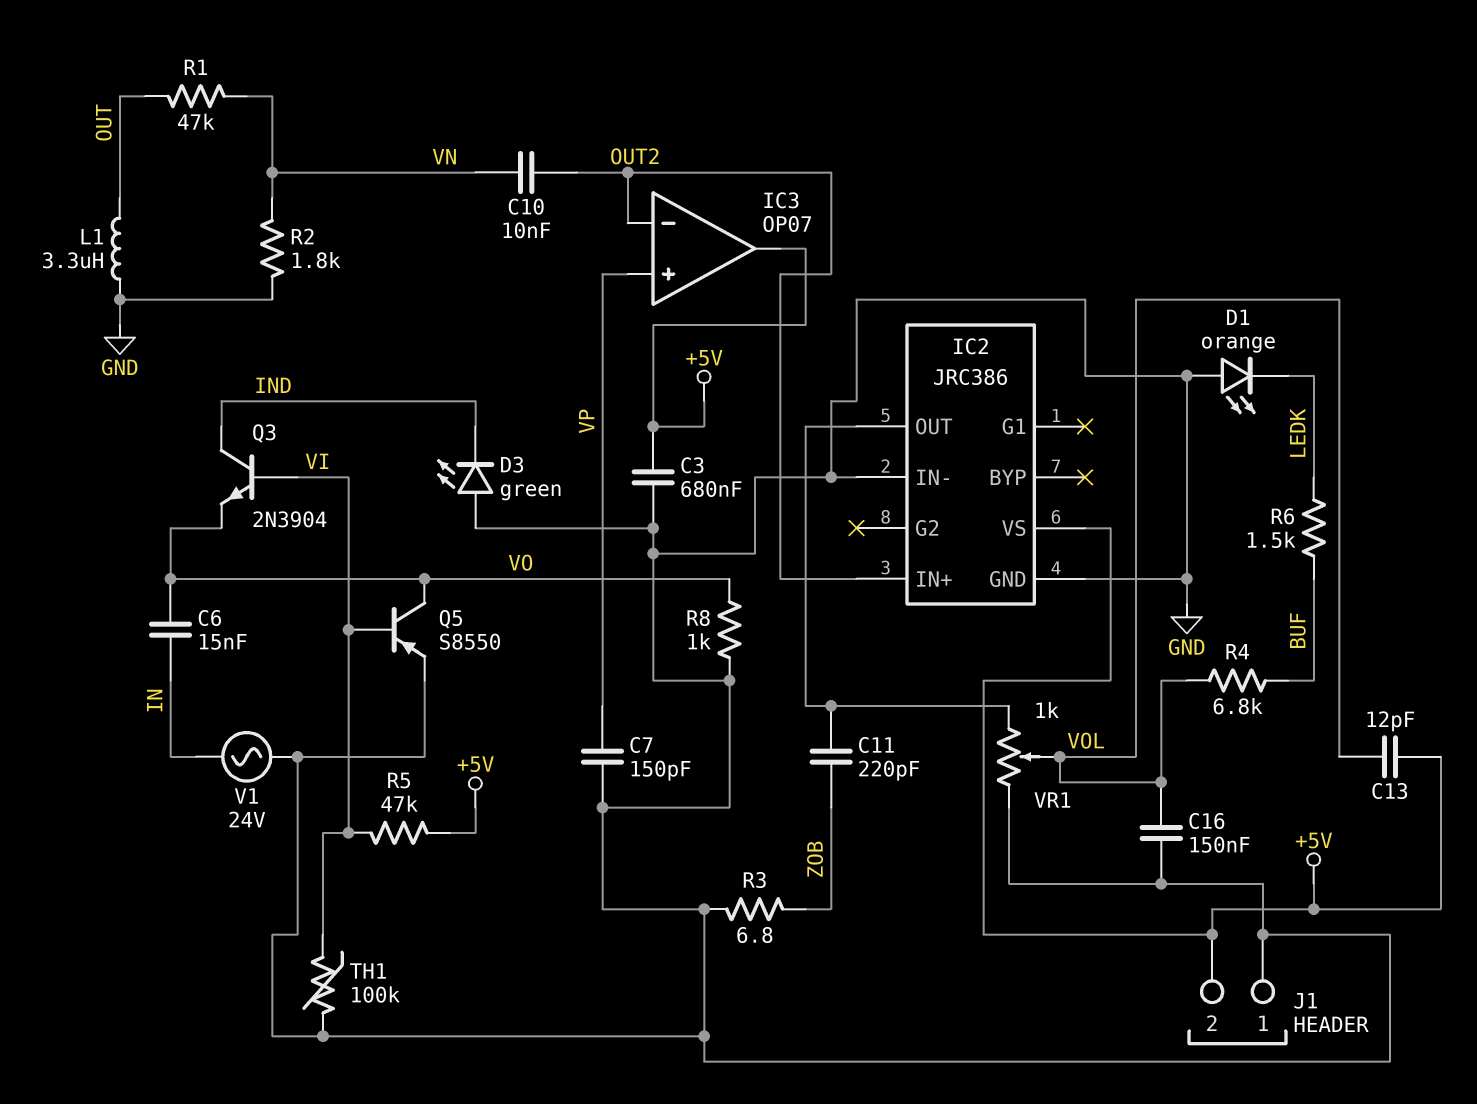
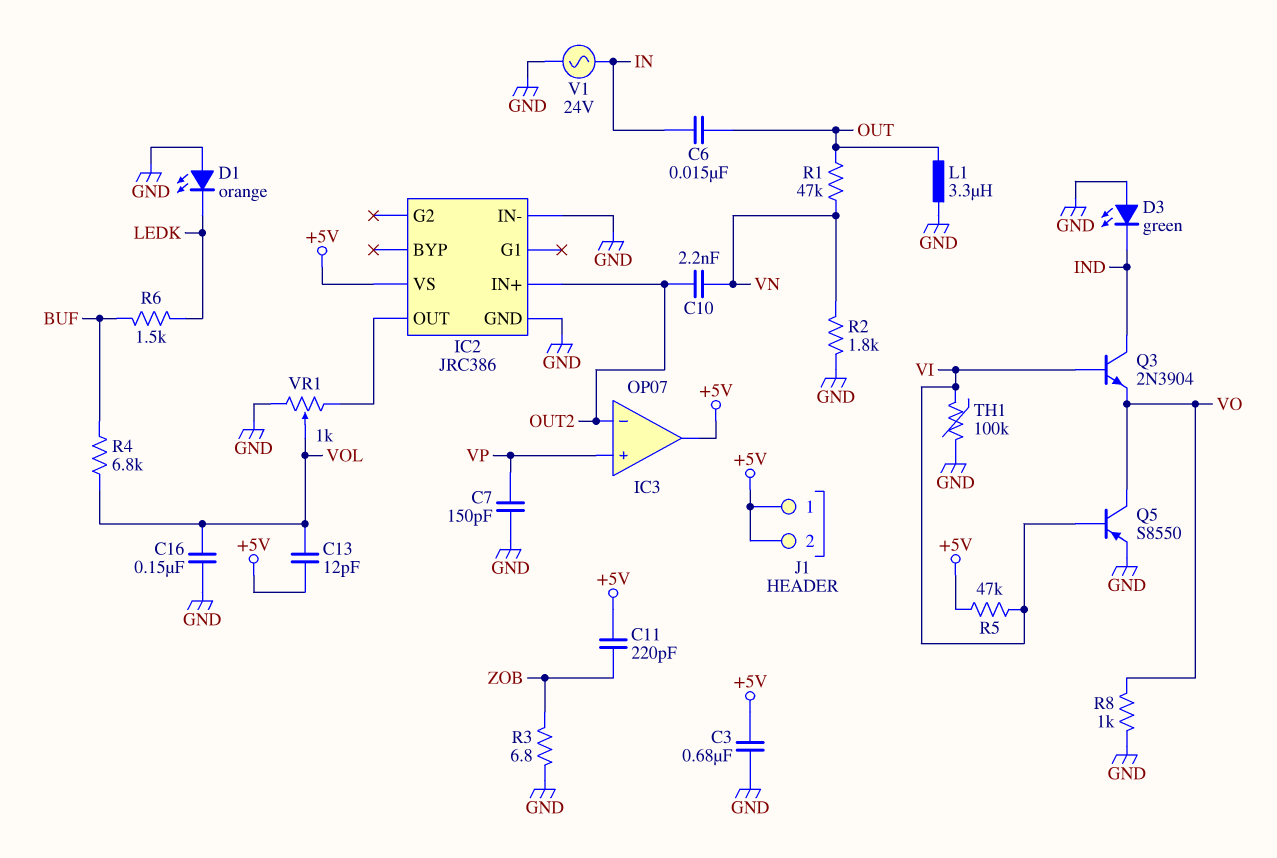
C6: 15nF (IN, VO) -> 15nF (IN, OUT)
C10: 10nF (OUT2, VN) -> 2.2nF (OUT2, VN)
C11: 220pF (IC2/OUT, ZOB) -> 220pF (+5V, ZOB)
J1 pin 1: GND -> +5V

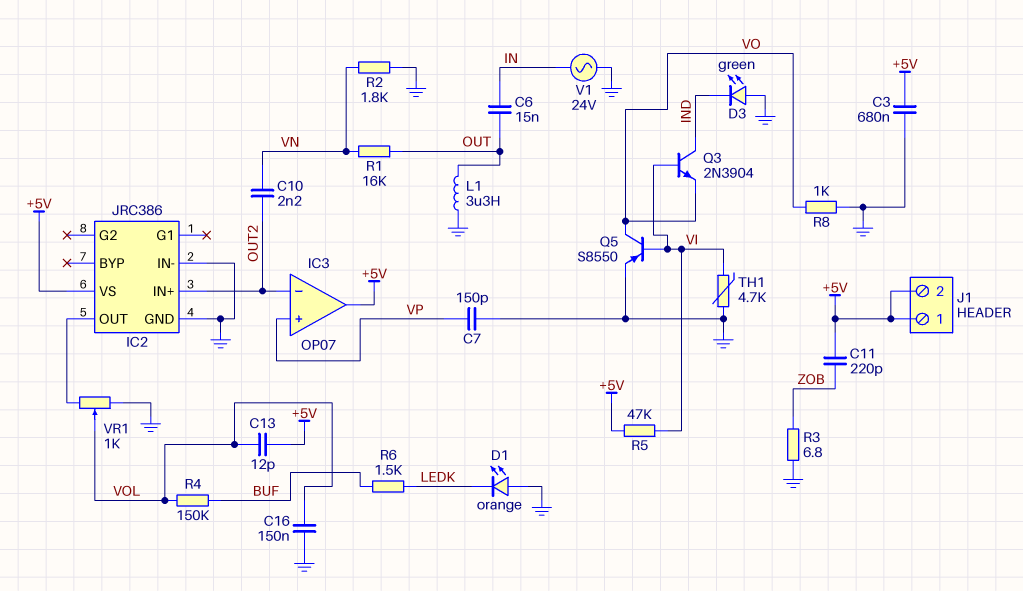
R1: 47k (OUT, VN) -> 16k (OUT, VN)
R4: 6.8k (BUF, VOL) -> 150k (BUF, VOL)
TH1: 100k (GND, VI) -> 4.7k (GND, VI)

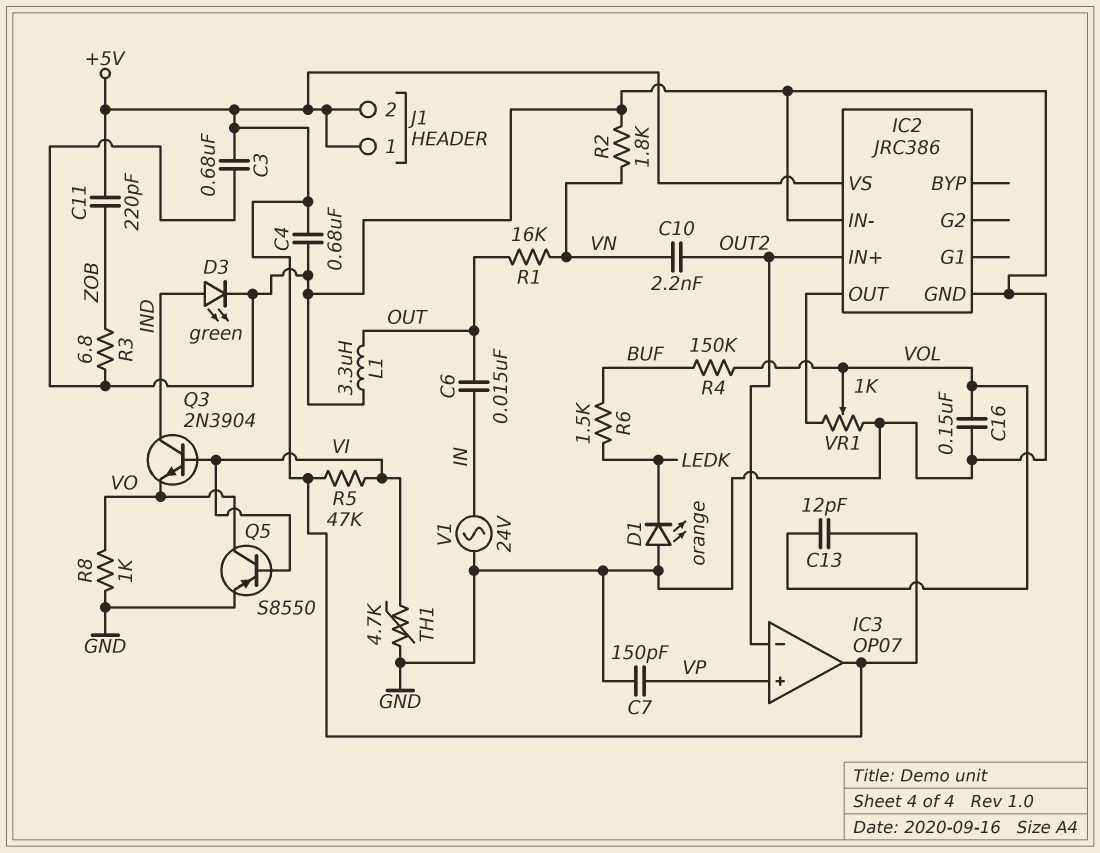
C4: none -> 680nF (+5V, GND)
D3: LED green (A GND, K IND) -> LED green (A IND, K GND)

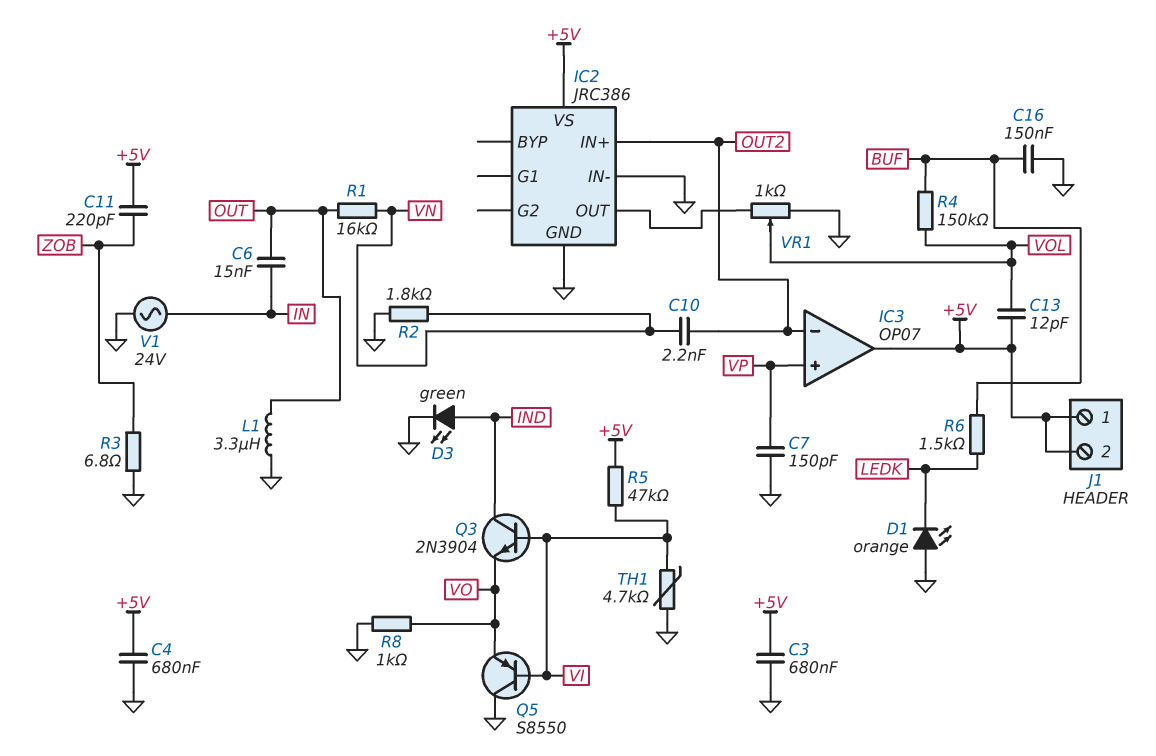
C16: 150nF (GND, VOL) -> 150nF (BUF, GND)
Q5: PNP S8550 (B VI, C VO, E GND) -> PNP S8550 (B VI, C GND, E VO)

